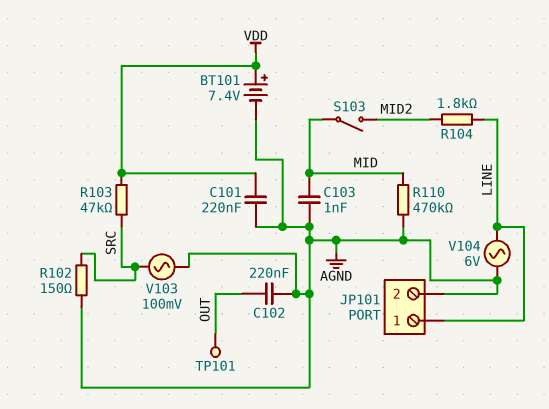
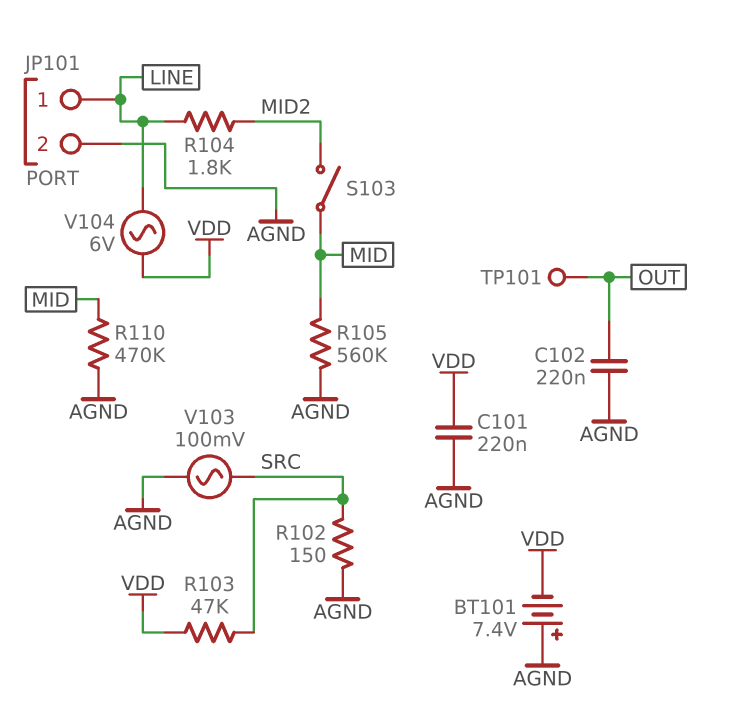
BT101: 7.4V (plus VDD, minus AGND) -> 7.4V (plus AGND, minus VDD)
C103: 1nF (AGND, MID) -> none
R105: none -> 560k (AGND, MID)
V104: AC 6V (AGND, LINE) -> AC 6V (LINE, VDD)

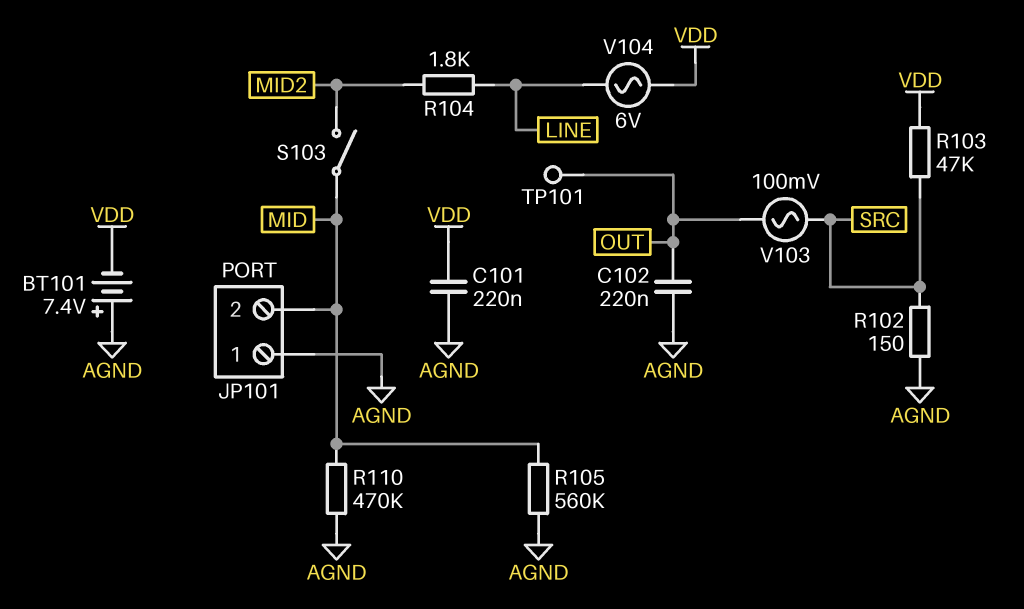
JP101 pin 1: LINE -> AGND
JP101 pin 2: AGND -> MID
V103: AC 100mV (AGND, SRC) -> AC 100mV (OUT, SRC)

